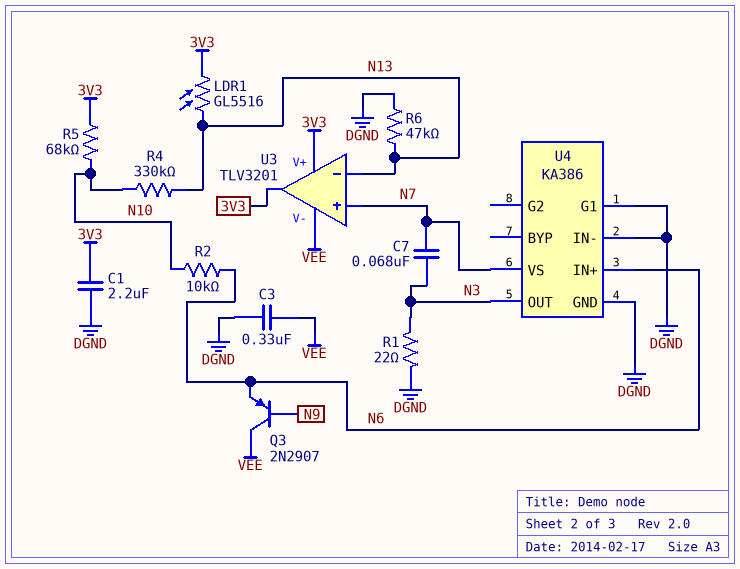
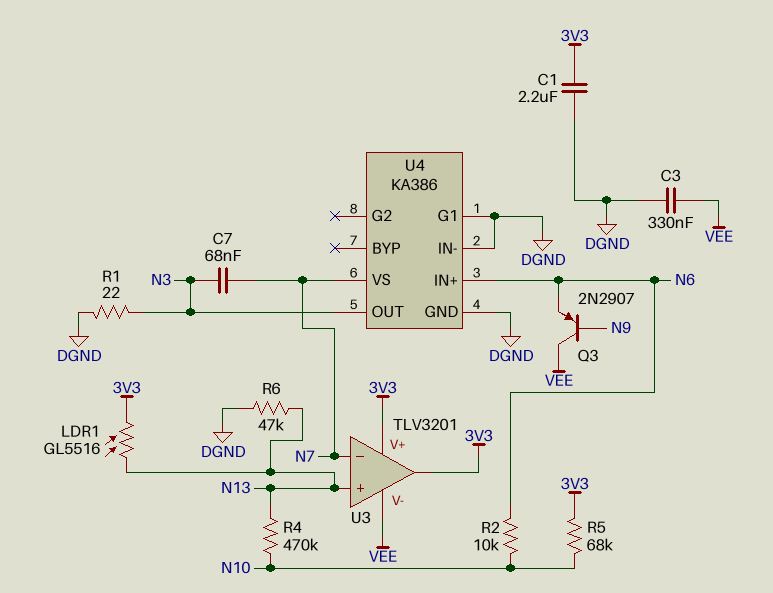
R4: 330k (N10, N13) -> 470k (N10, N13)
U3 pin in+: N7 -> N13
U3 pin in-: N13 -> N7

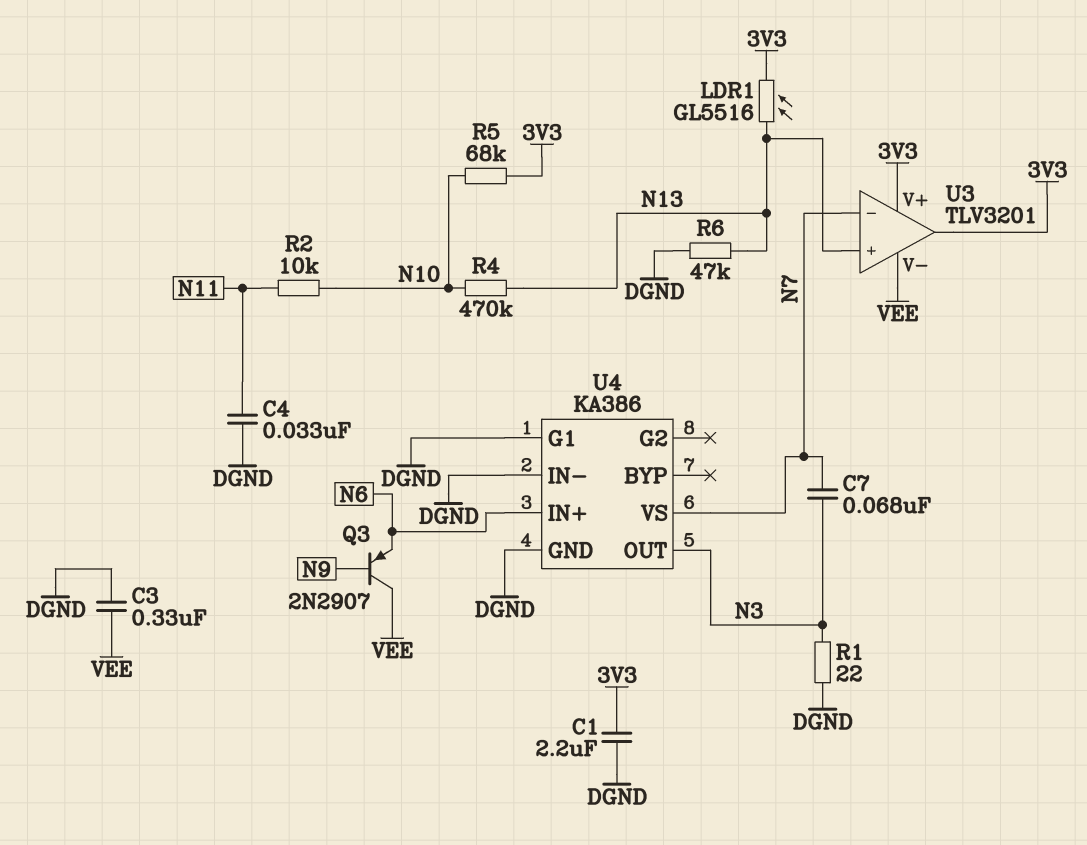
C4: none -> 33nF (DGND, N11)
R2: 10k (N6, N10) -> 10k (N10, N11)

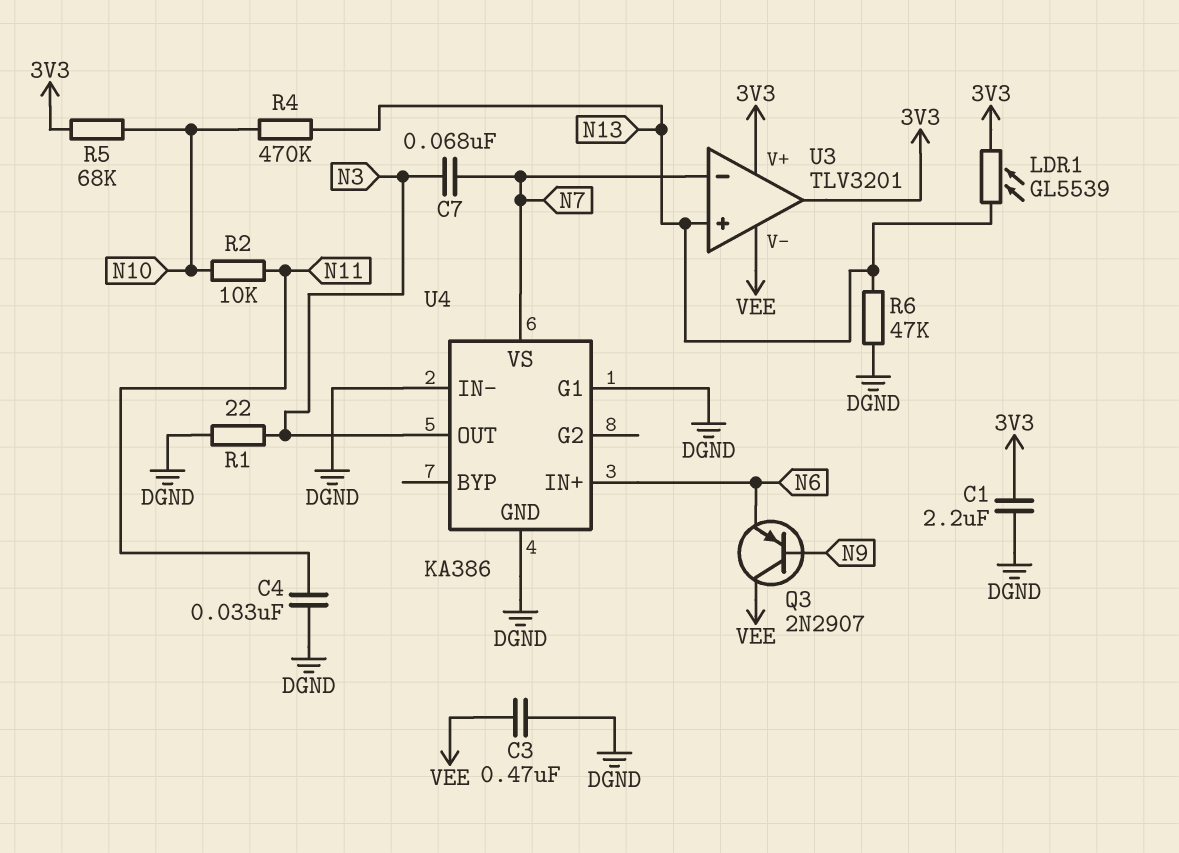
C3: 330nF (DGND, VEE) -> 470nF (DGND, VEE)
LDR1: GL5516 (3V3, N13) -> GL5539 (3V3, N13)

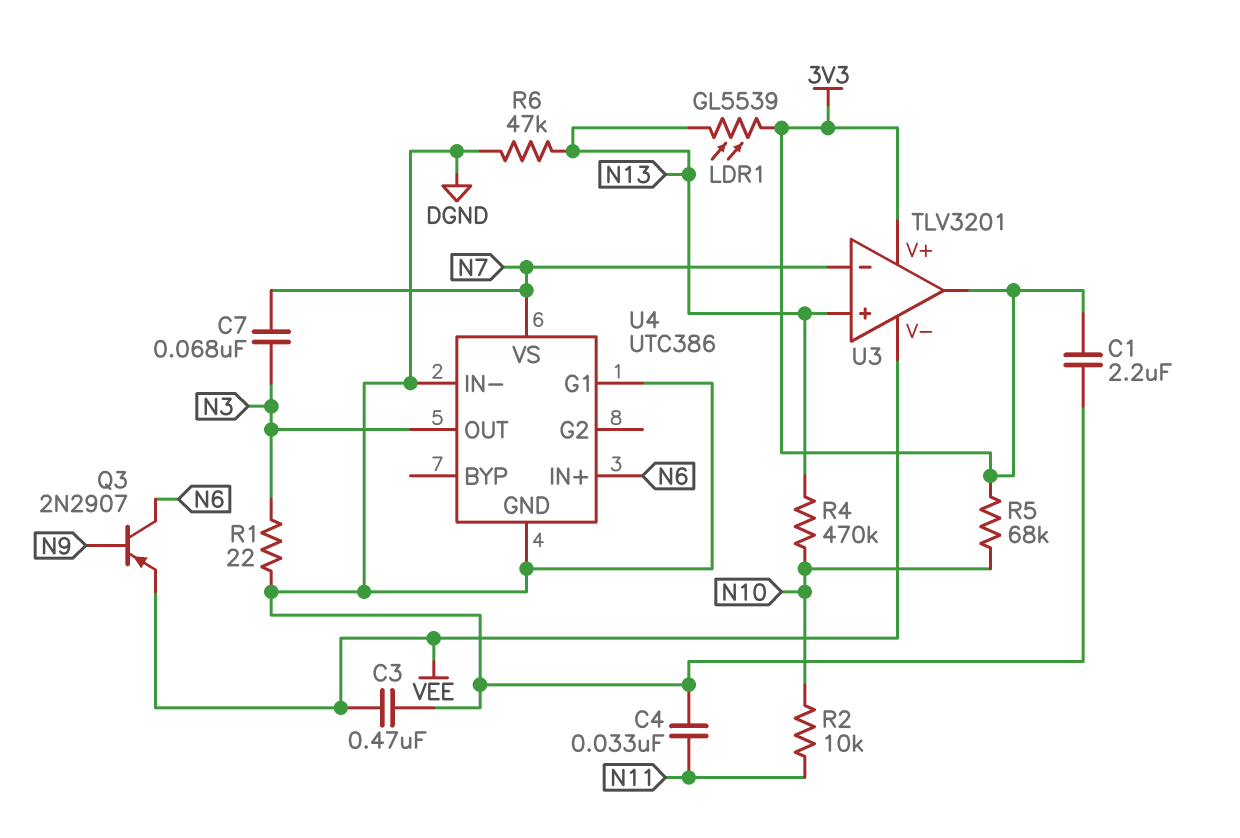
Q3: PNP 2N2907 (B N9, C VEE, E N6) -> PNP 2N2907 (B N9, C N6, E VEE)
U4: KA386 -> UTC386

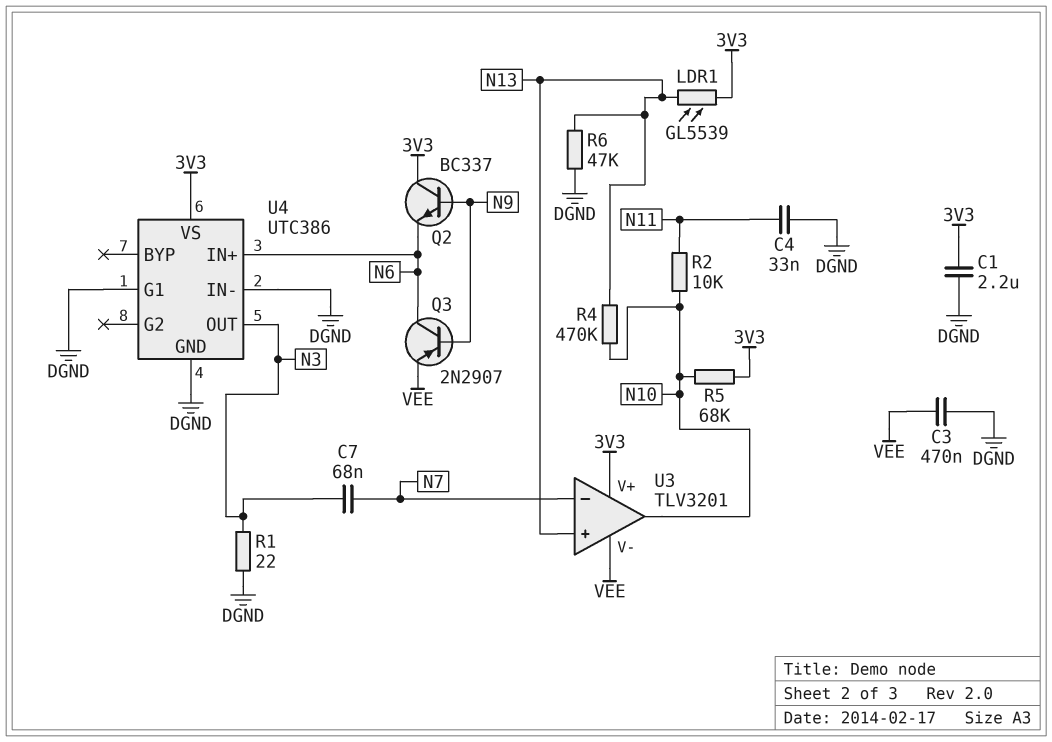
Q2: none -> NPN BC337 (B N9, C 3V3, E N6)
U3 pin out: 3V3 -> N10
U4 pin VS: N7 -> 3V3

